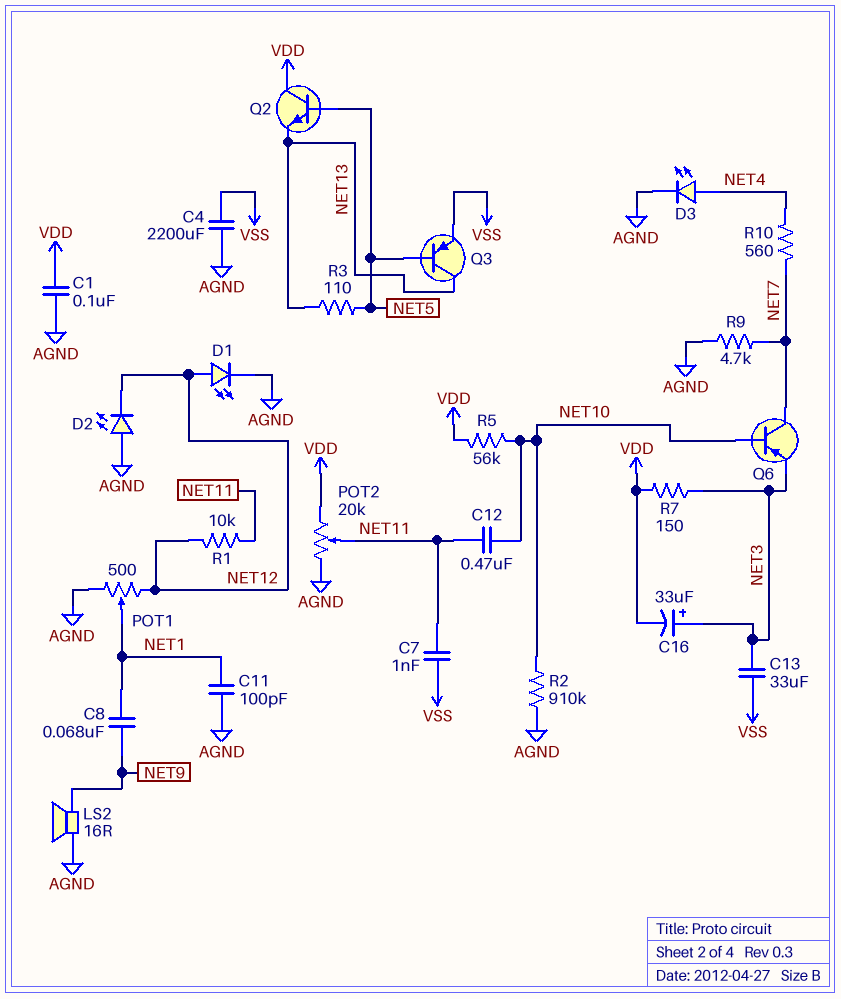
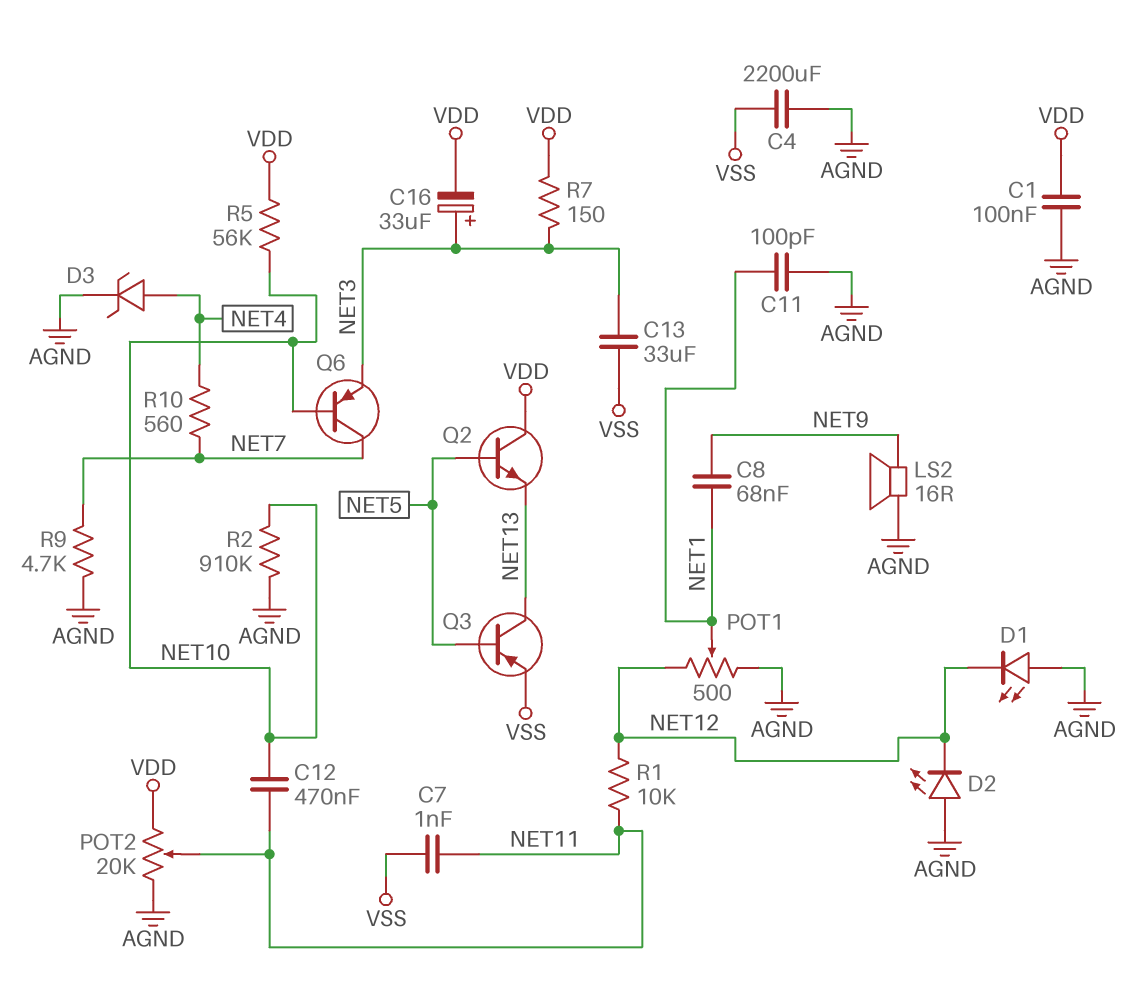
D1: LED (A NET12, K AGND) -> LED (A AGND, K NET12)
D3: LED (A NET4, K AGND) -> zener (A NET4, K AGND)
R3: 110 (NET5, NET13) -> none

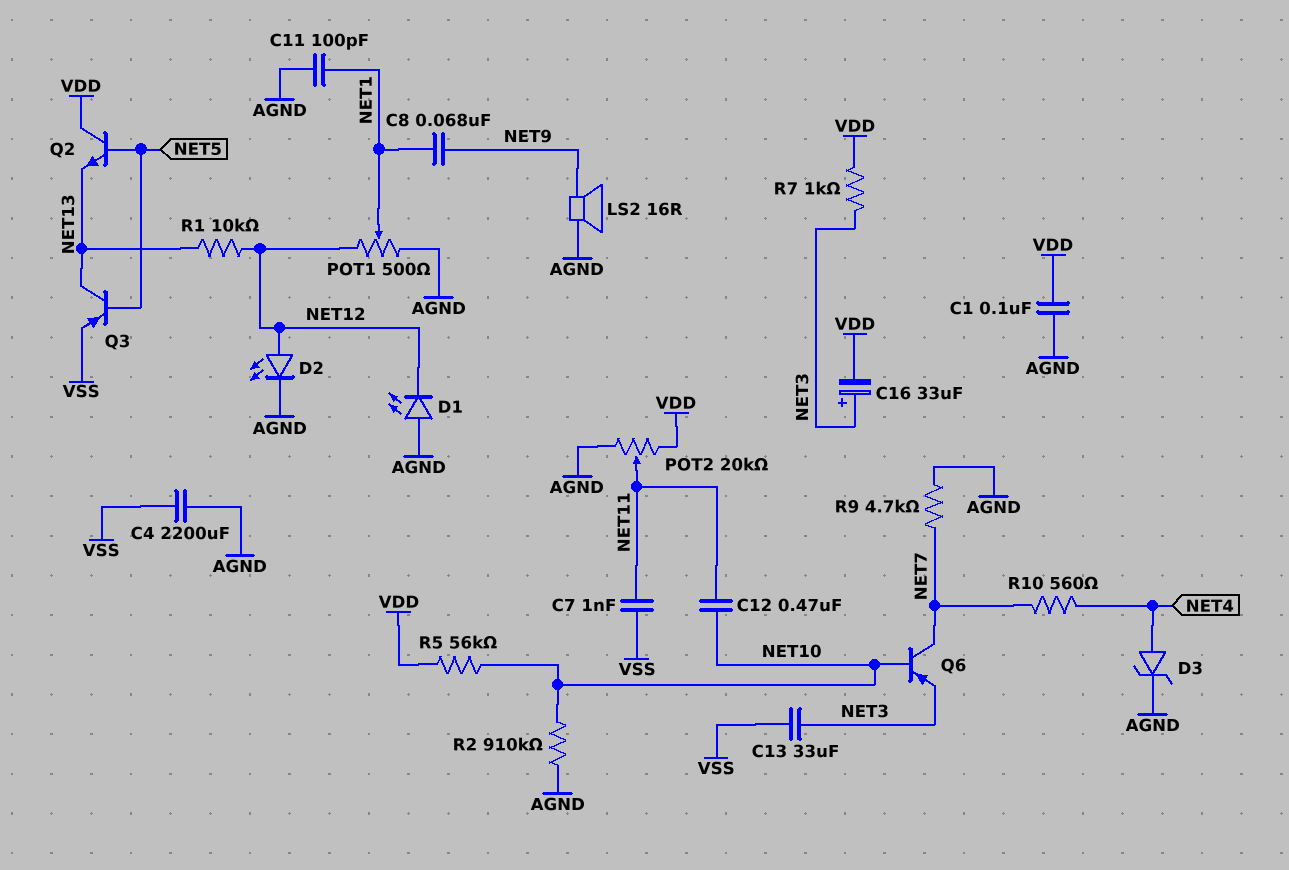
D2: LED (A AGND, K NET12) -> LED (A NET12, K AGND)
R1: 10k (NET11, NET12) -> 10k (NET12, NET13)
R7: 150 (NET3, VDD) -> 1k (NET3, VDD)

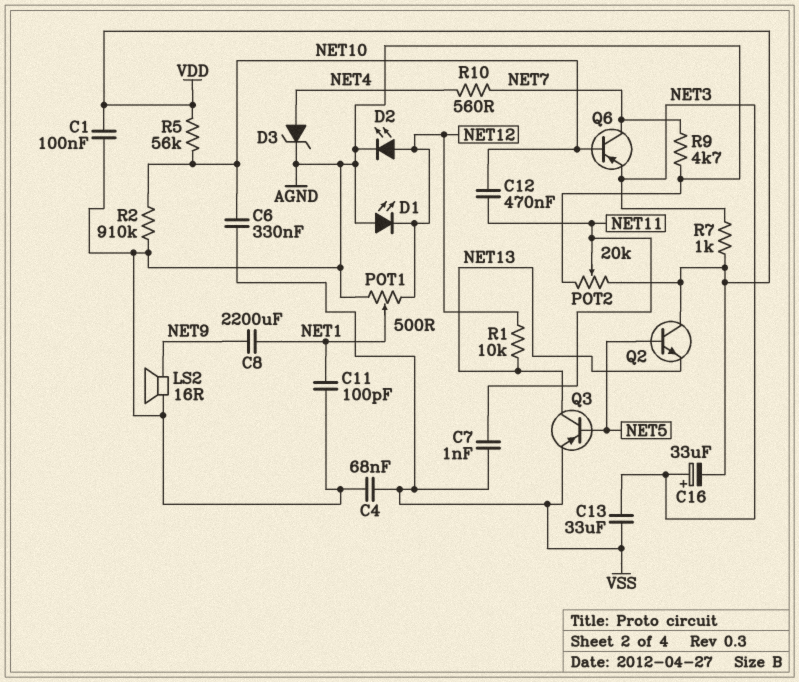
C4: 2200uF (AGND, VSS) -> 68nF (AGND, VSS)
C6: none -> 330nF (NET10, VSS)
C8: 68nF (NET1, NET9) -> 2200uF (NET1, NET9)

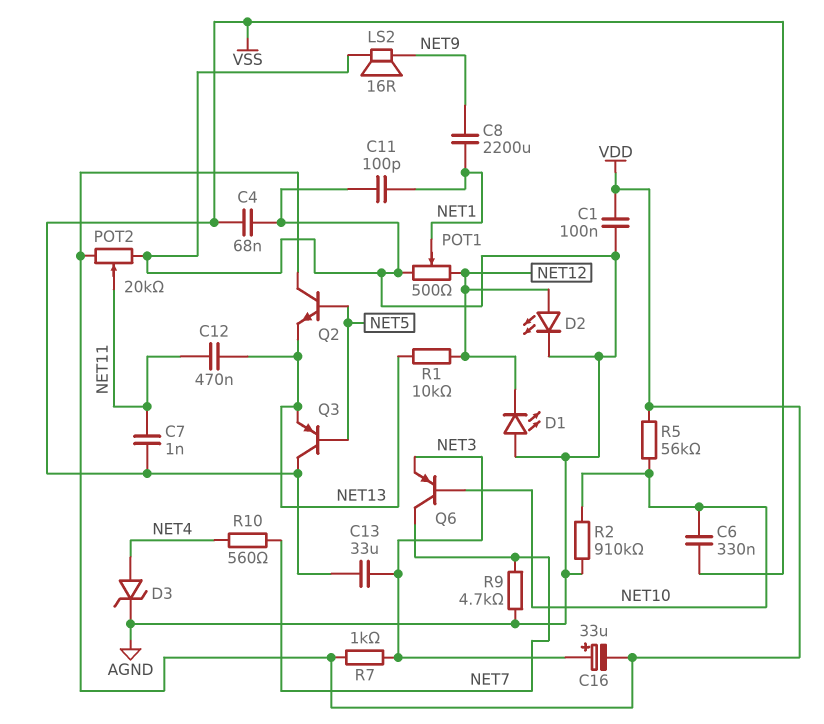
C12: 470nF (NET10, NET11) -> 470nF (NET11, NET13)
Q3: PNP (B NET5, C NET13, E VSS) -> PNP (B NET5, C VSS, E NET13)

